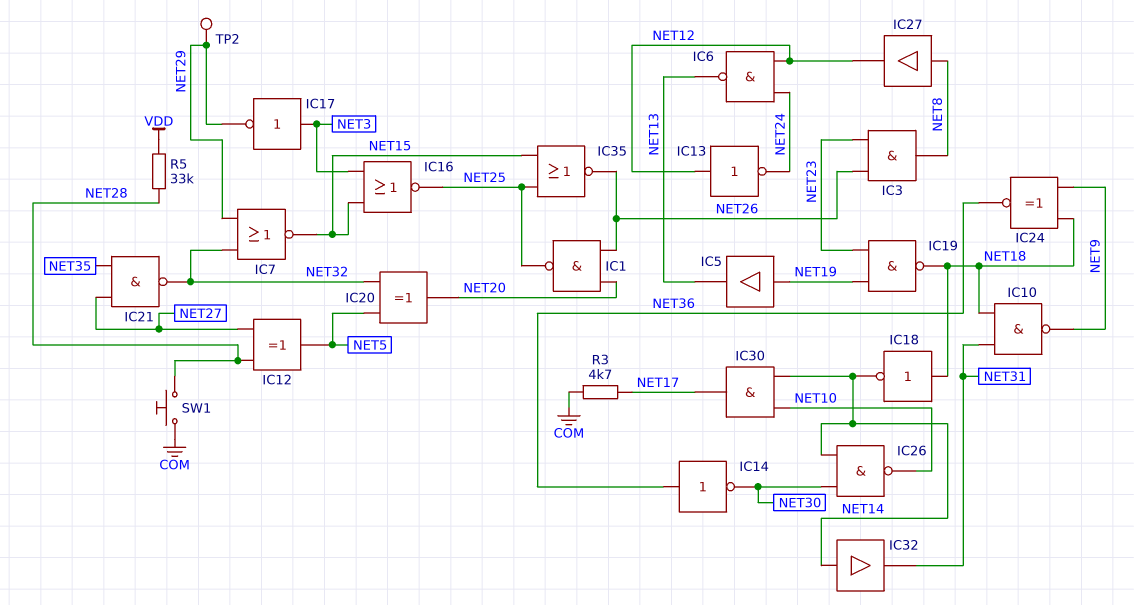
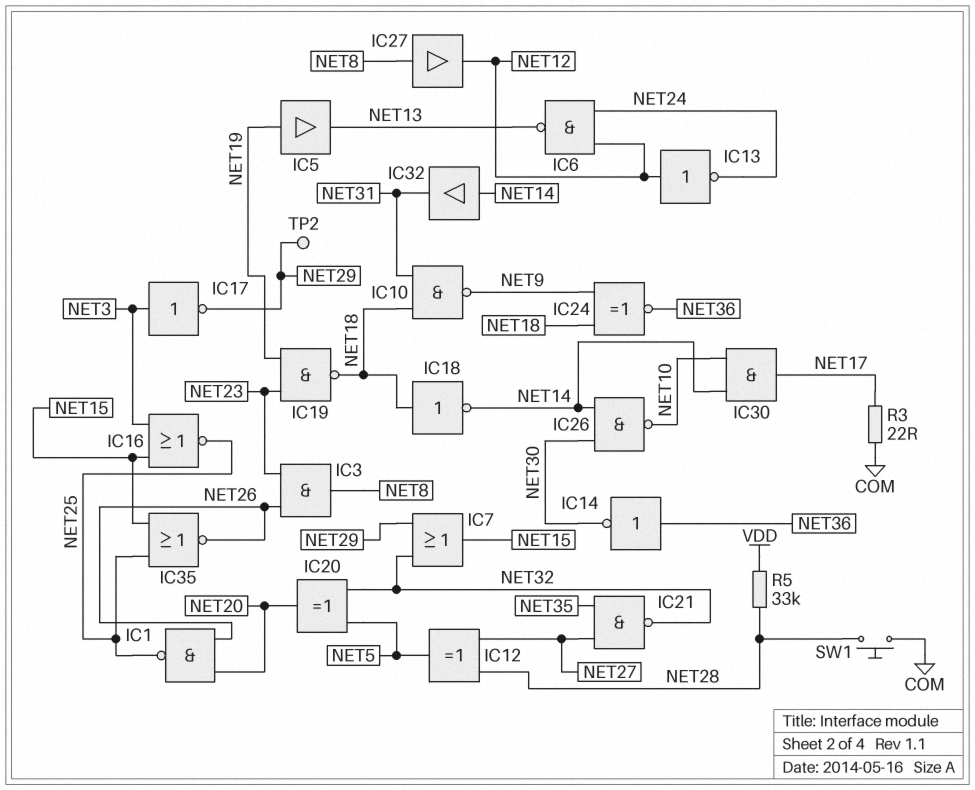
IC7: NOR (in NET29, in NET32, out NET15) -> OR (in NET29, in NET32, out NET15)
R3: 4.7k (COM, NET17) -> 22 (COM, NET17)

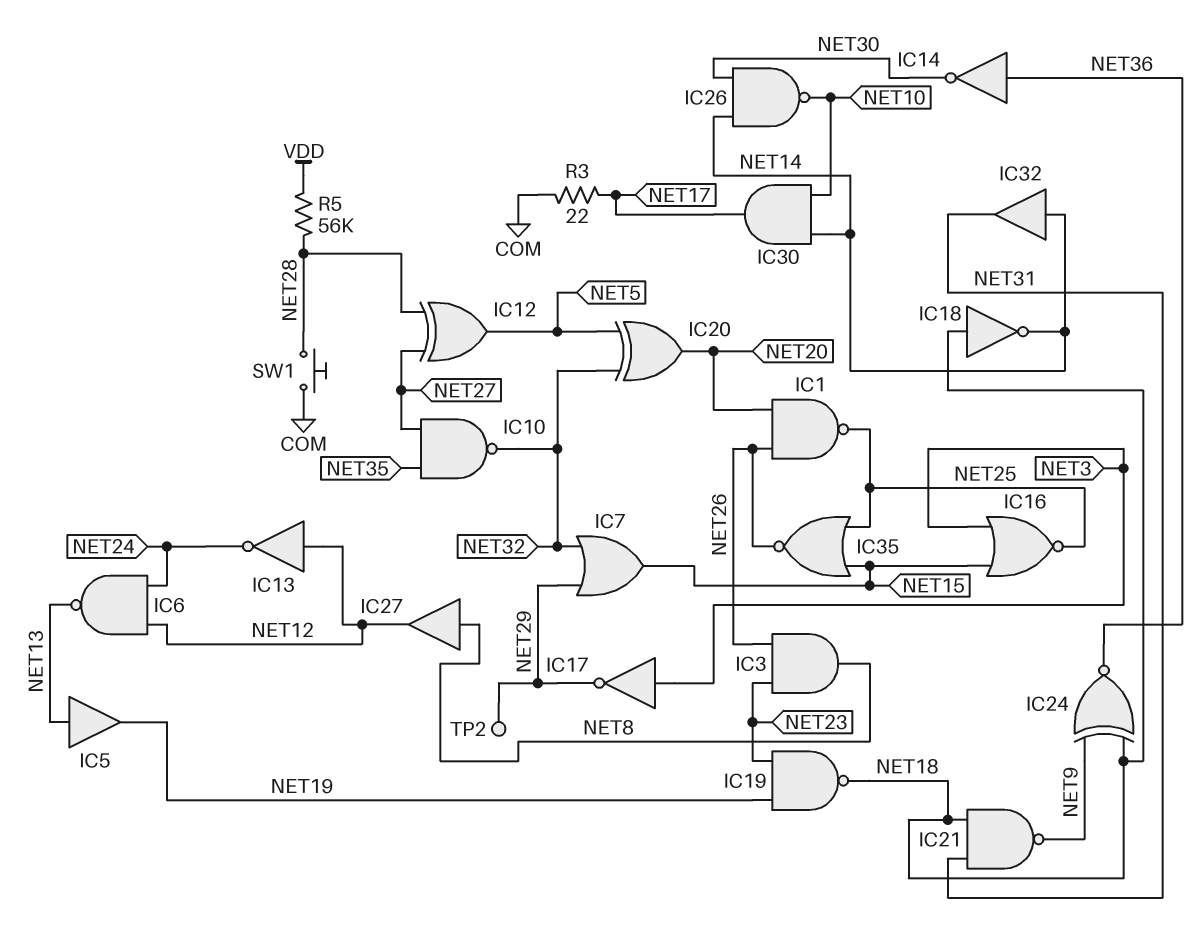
IC5: buffer (in NET19, out NET13) -> buffer (in NET13, out NET19)
IC10: NAND (in NET18, in NET31, out NET9) -> NAND (in NET27, in NET35, out NET32)
IC21: NAND (in NET27, in NET35, out NET32) -> NAND (in NET18, in NET31, out NET9)
R5: 33k (NET28, VDD) -> 56k (NET28, VDD)

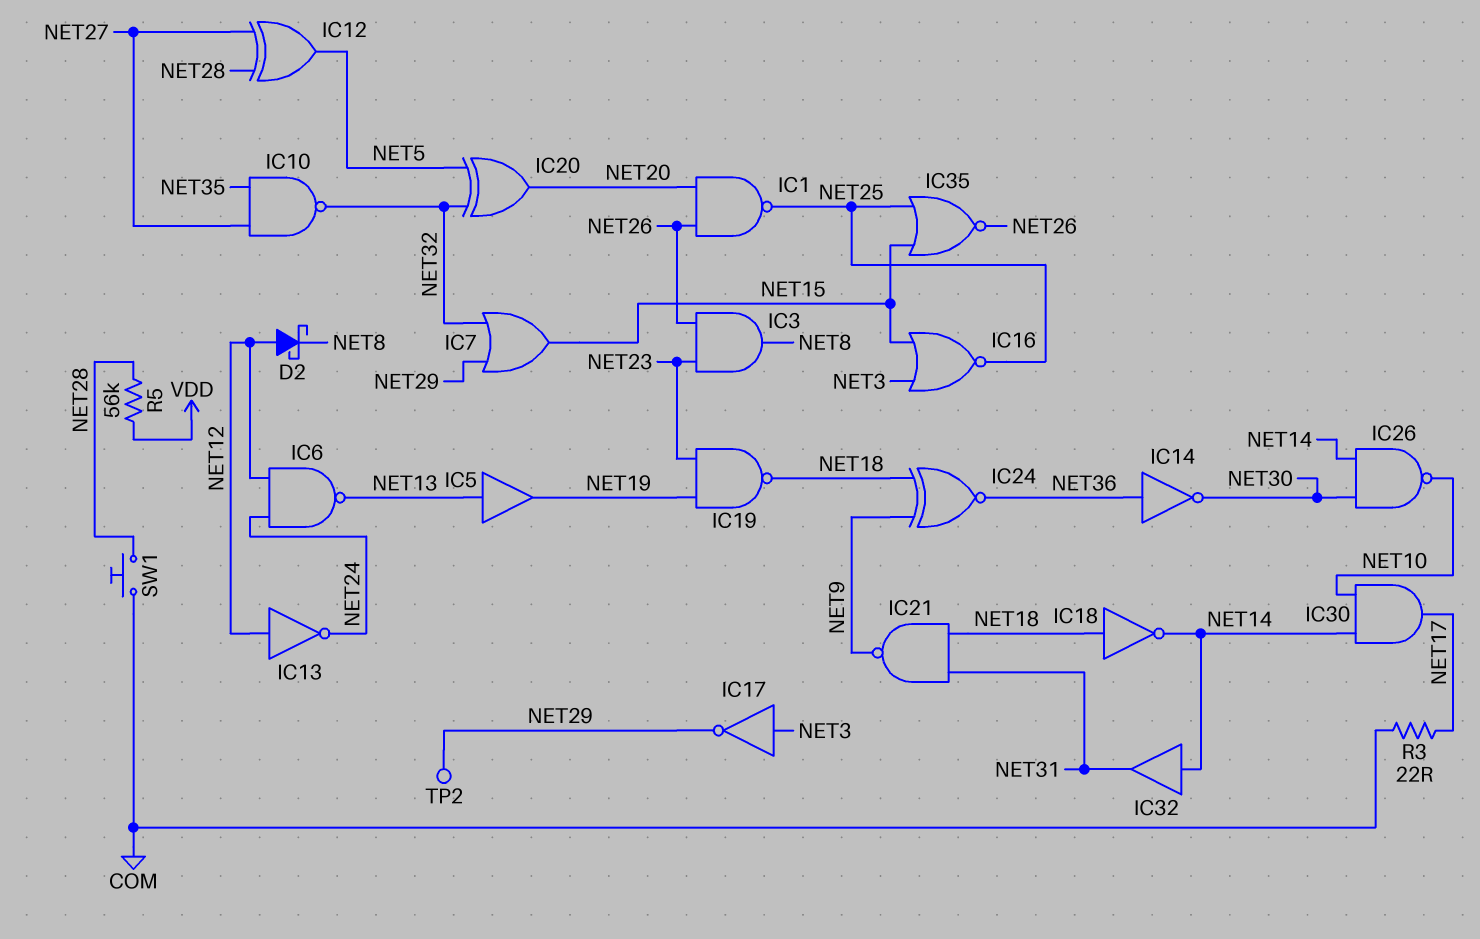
D2: none -> schottky (A NET12, K NET8)
IC27: buffer (in NET8, out NET12) -> none

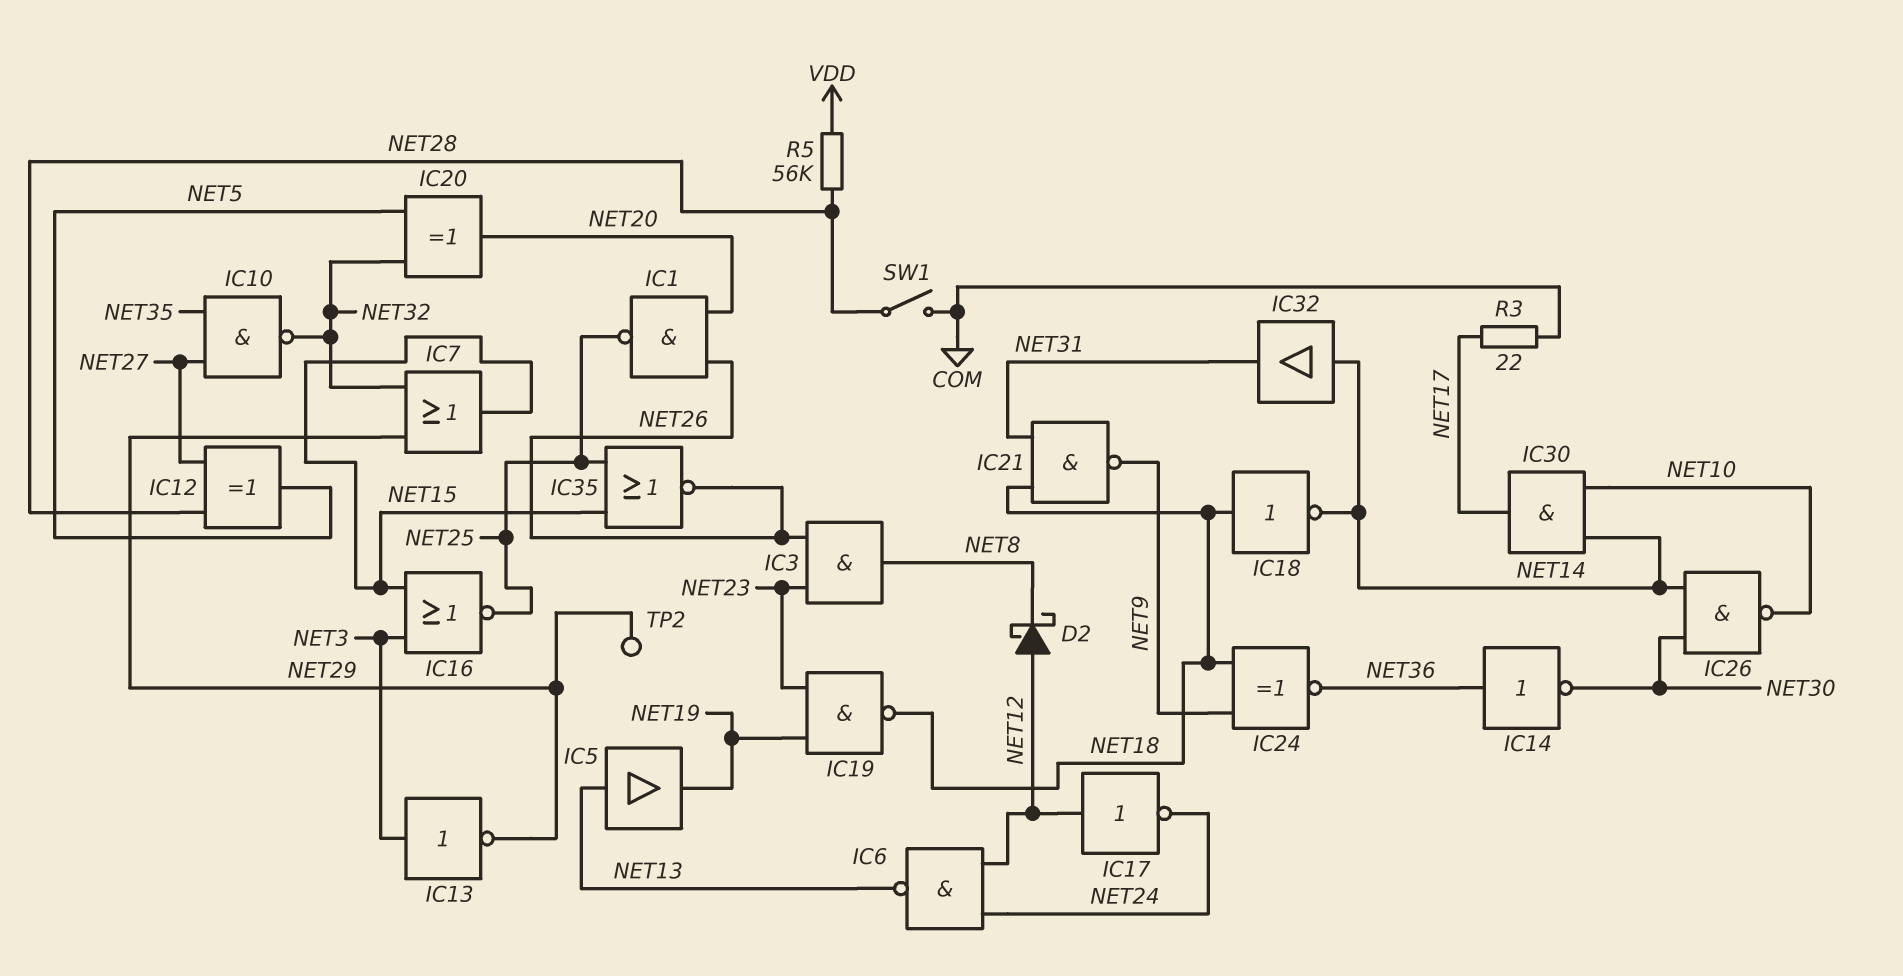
IC13: NOT (in NET12, out NET24) -> NOT (in NET3, out NET29)
IC17: NOT (in NET3, out NET29) -> NOT (in NET12, out NET24)
SW1: button (COM, NET28) -> switch (COM, NET28)

